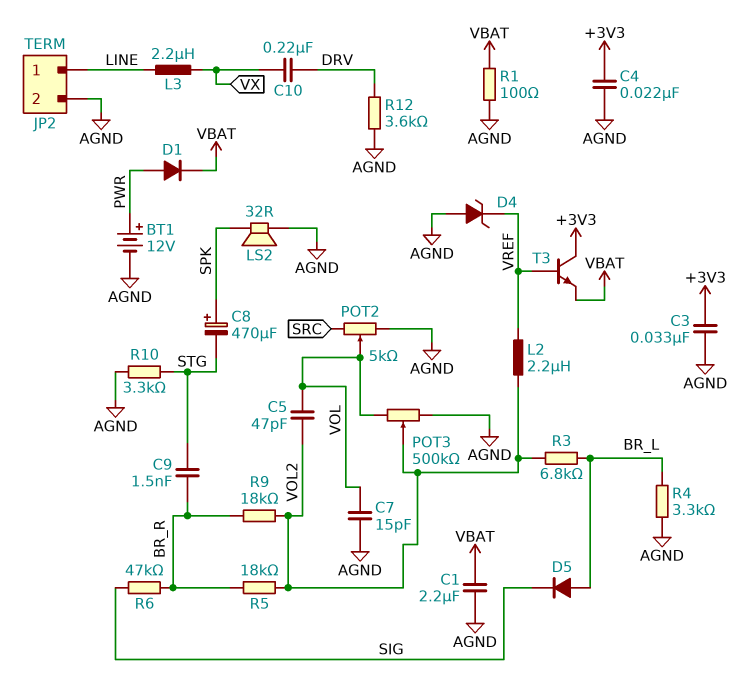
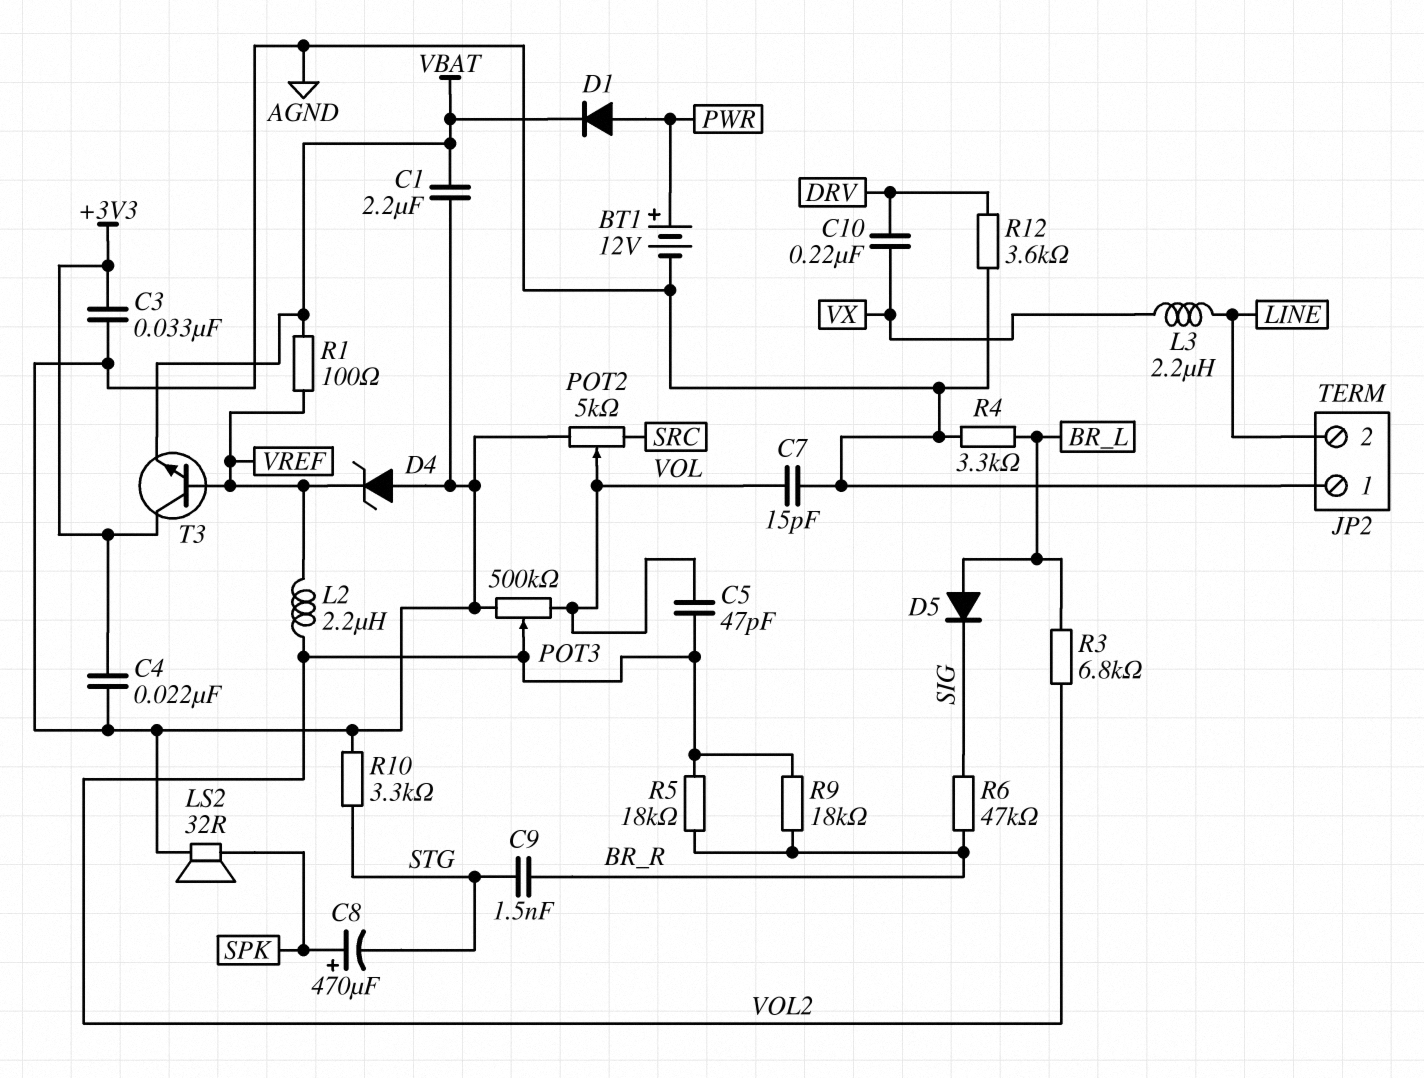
JP2 pin 1: LINE -> AGND
JP2 pin 2: AGND -> LINE
R1: 100 (AGND, VBAT) -> 100 (VBAT, VREF)

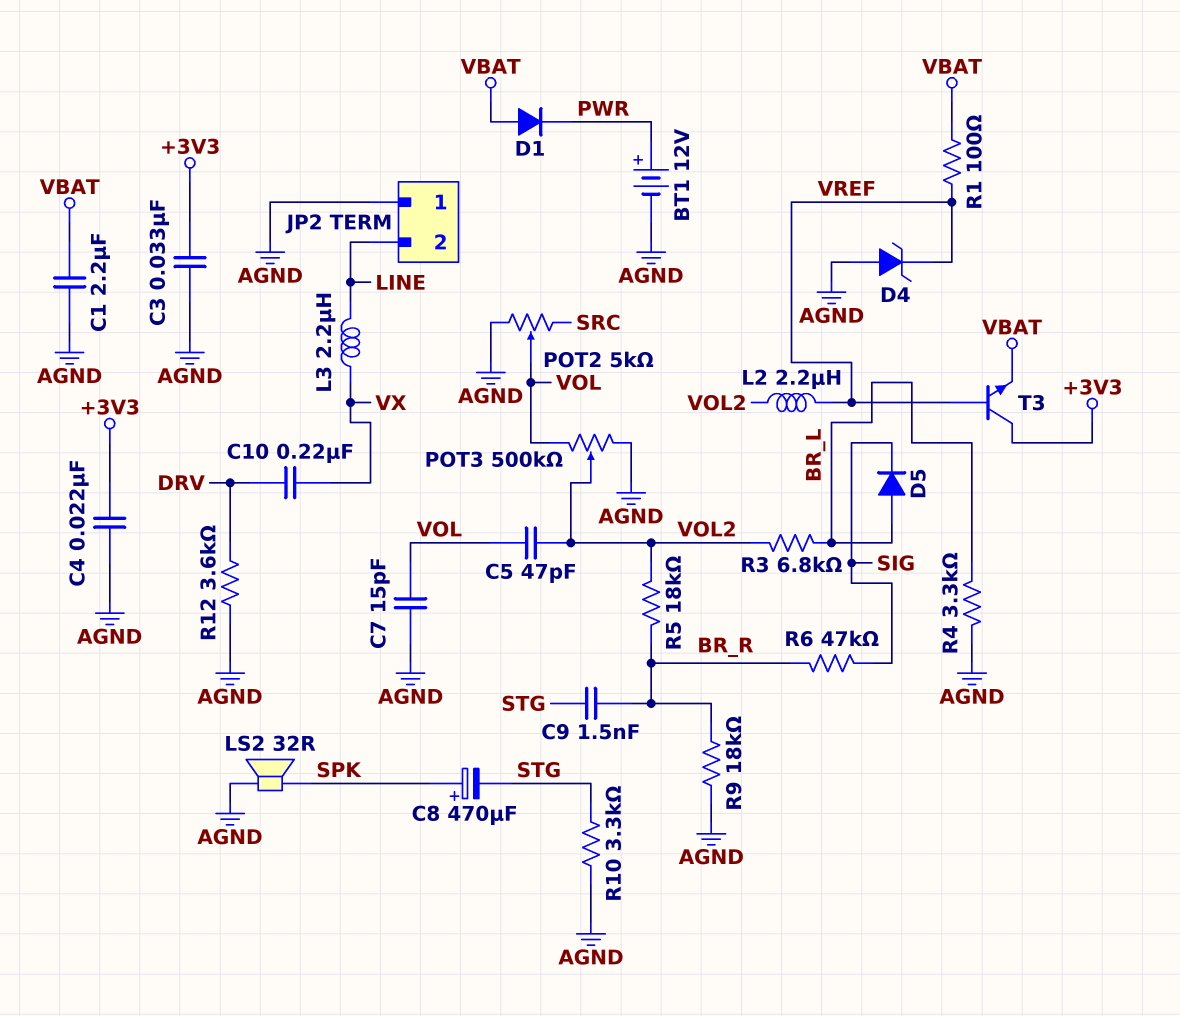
D1: diode (A PWR, K VBAT) -> diode (A VBAT, K PWR)
R9: 18k (BR_R, VOL2) -> 18k (AGND, BR_R)

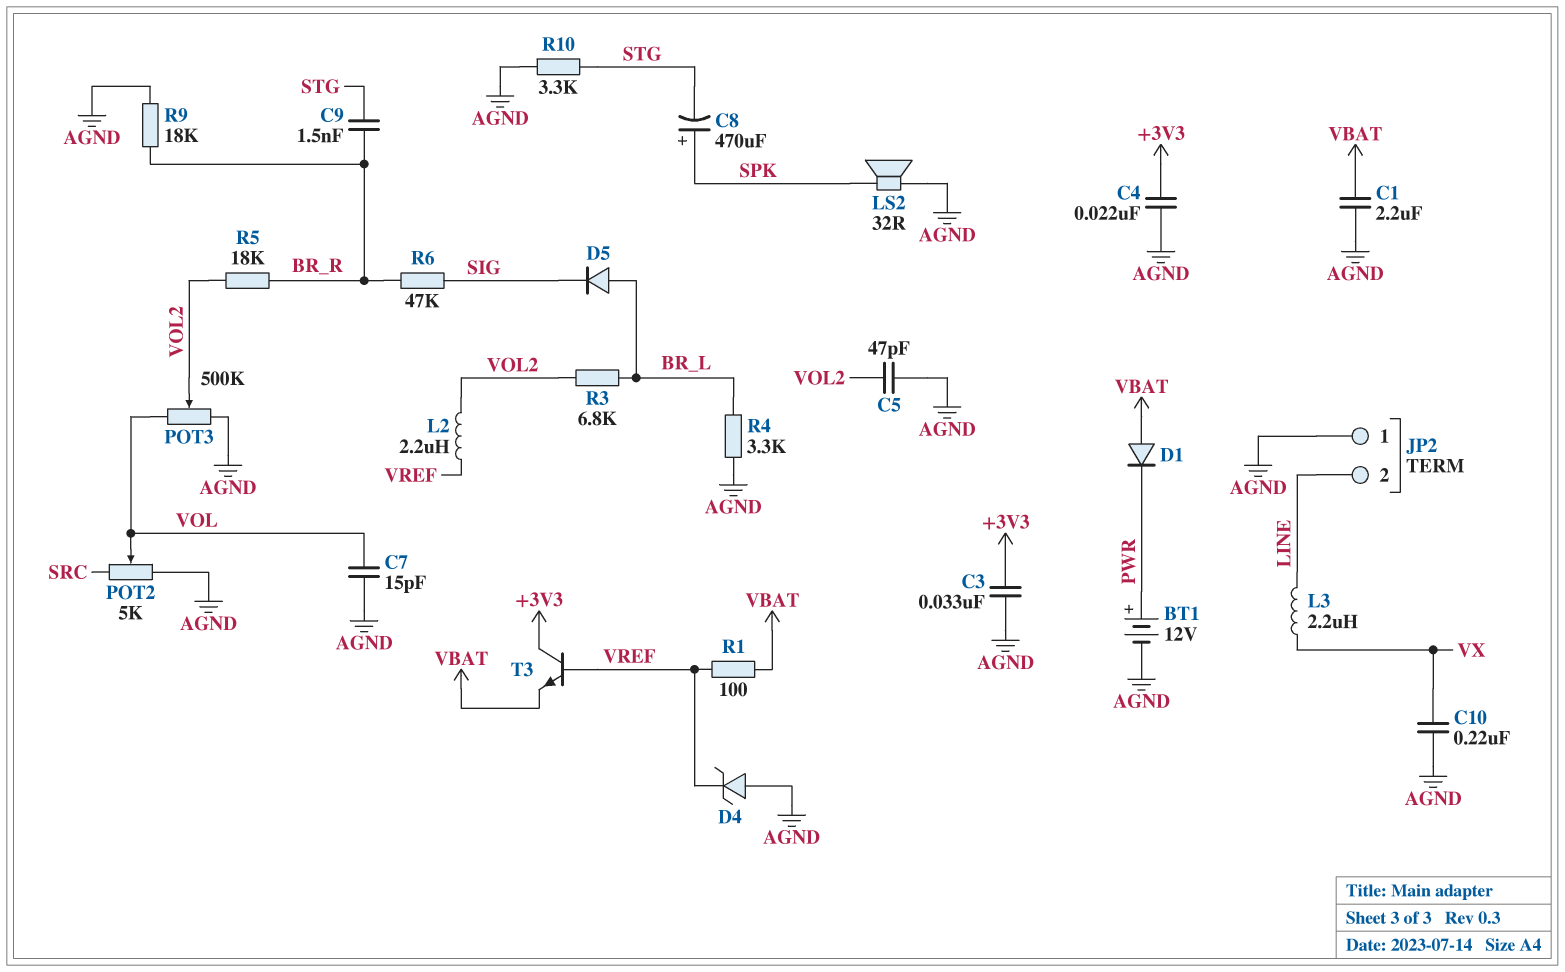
C5: 47pF (VOL, VOL2) -> 47pF (AGND, VOL2)
C10: 220nF (DRV, VX) -> 220nF (AGND, VX)
R12: 3.6k (AGND, DRV) -> none

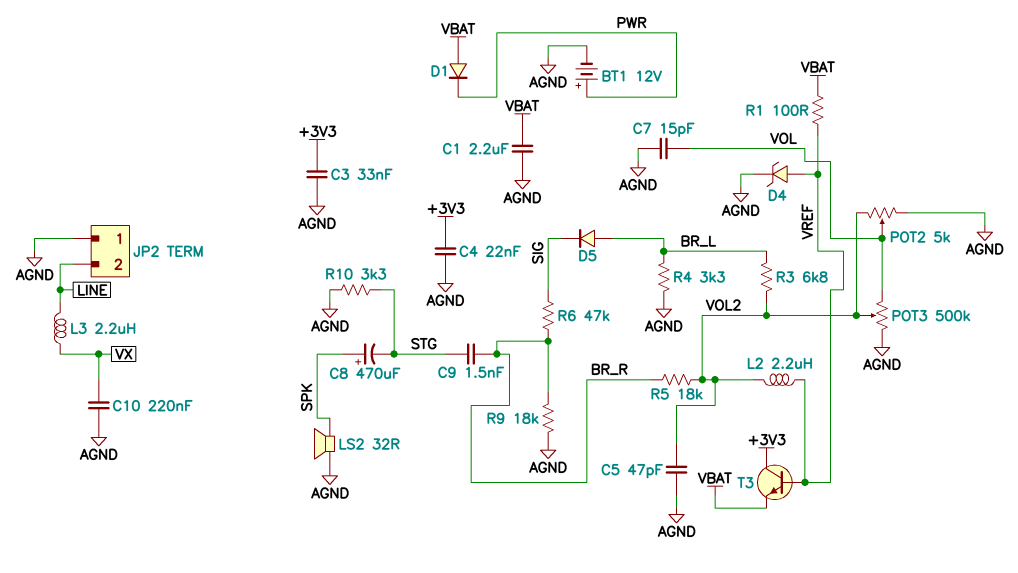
D4: zener (A AGND, K VREF) -> zener (A VREF, K AGND)
POT2: 5k (AGND, SRC, wiper VOL) -> 5k (AGND, VOL2, wiper VOL)

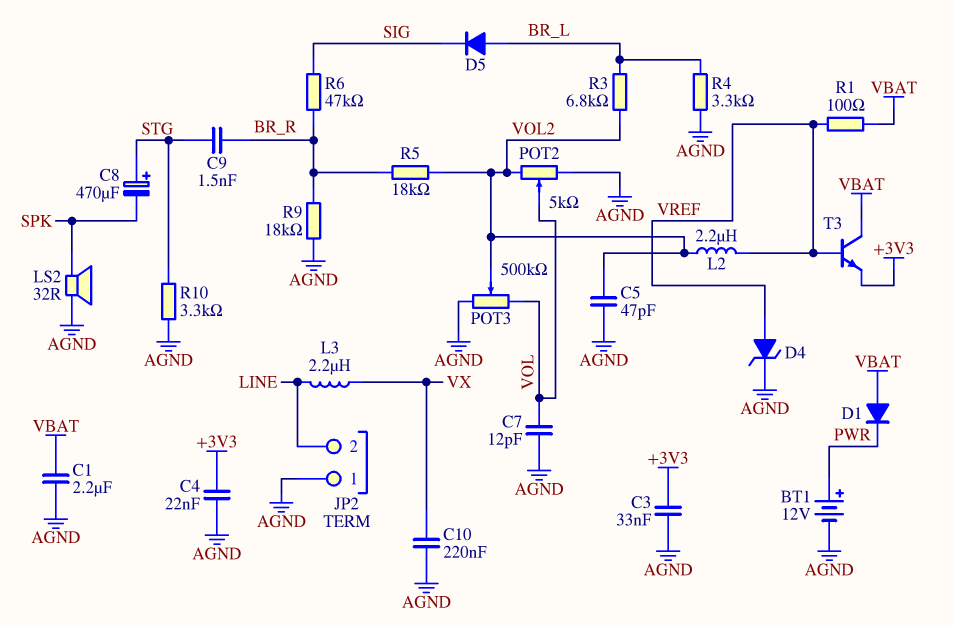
C7: 15pF (AGND, VOL) -> 12pF (AGND, VOL)
C8: 470uF (plus SPK, minus STG) -> 470uF (plus STG, minus SPK)
T3: NPN (B VREF, C +3V3, E VBAT) -> NPN (B VREF, C VBAT, E +3V3)

